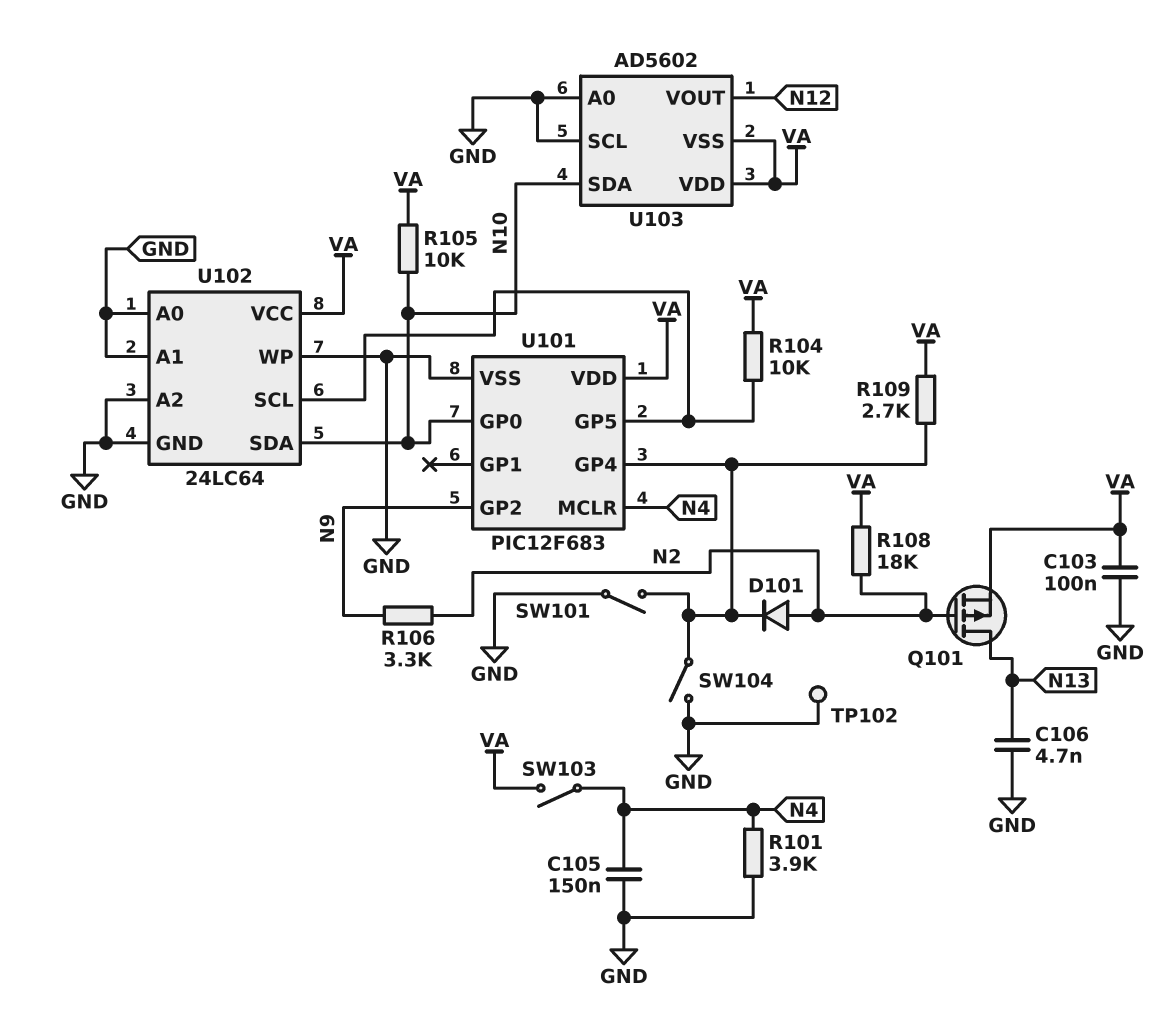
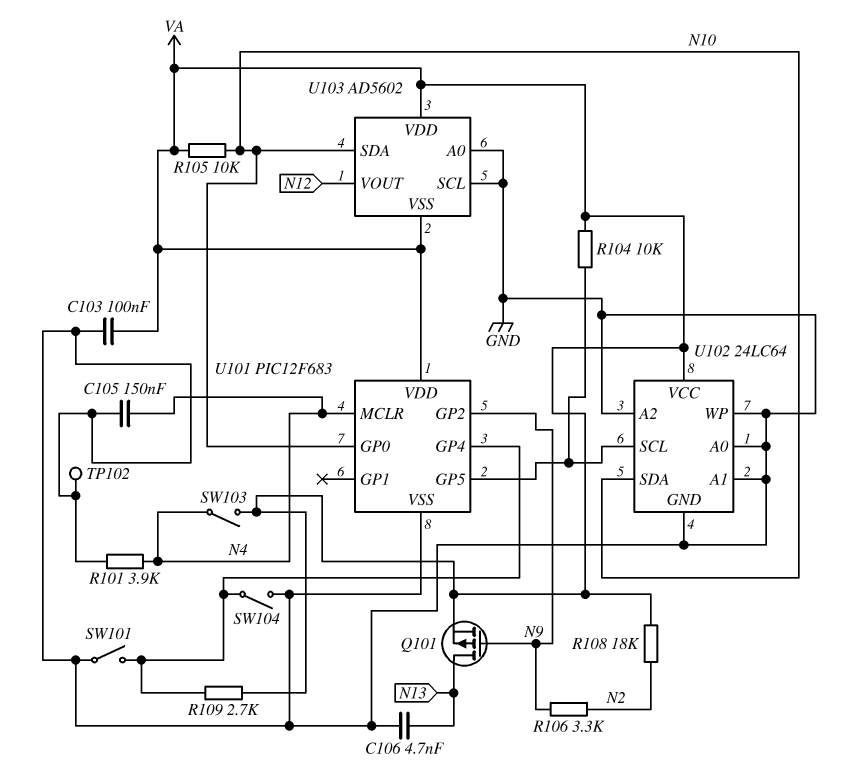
D101: diode (A N2, K U101/GP4) -> none
Q101: PMOS (G N2, D N13, S VA) -> PMOS (G N9, D N13, S VA)

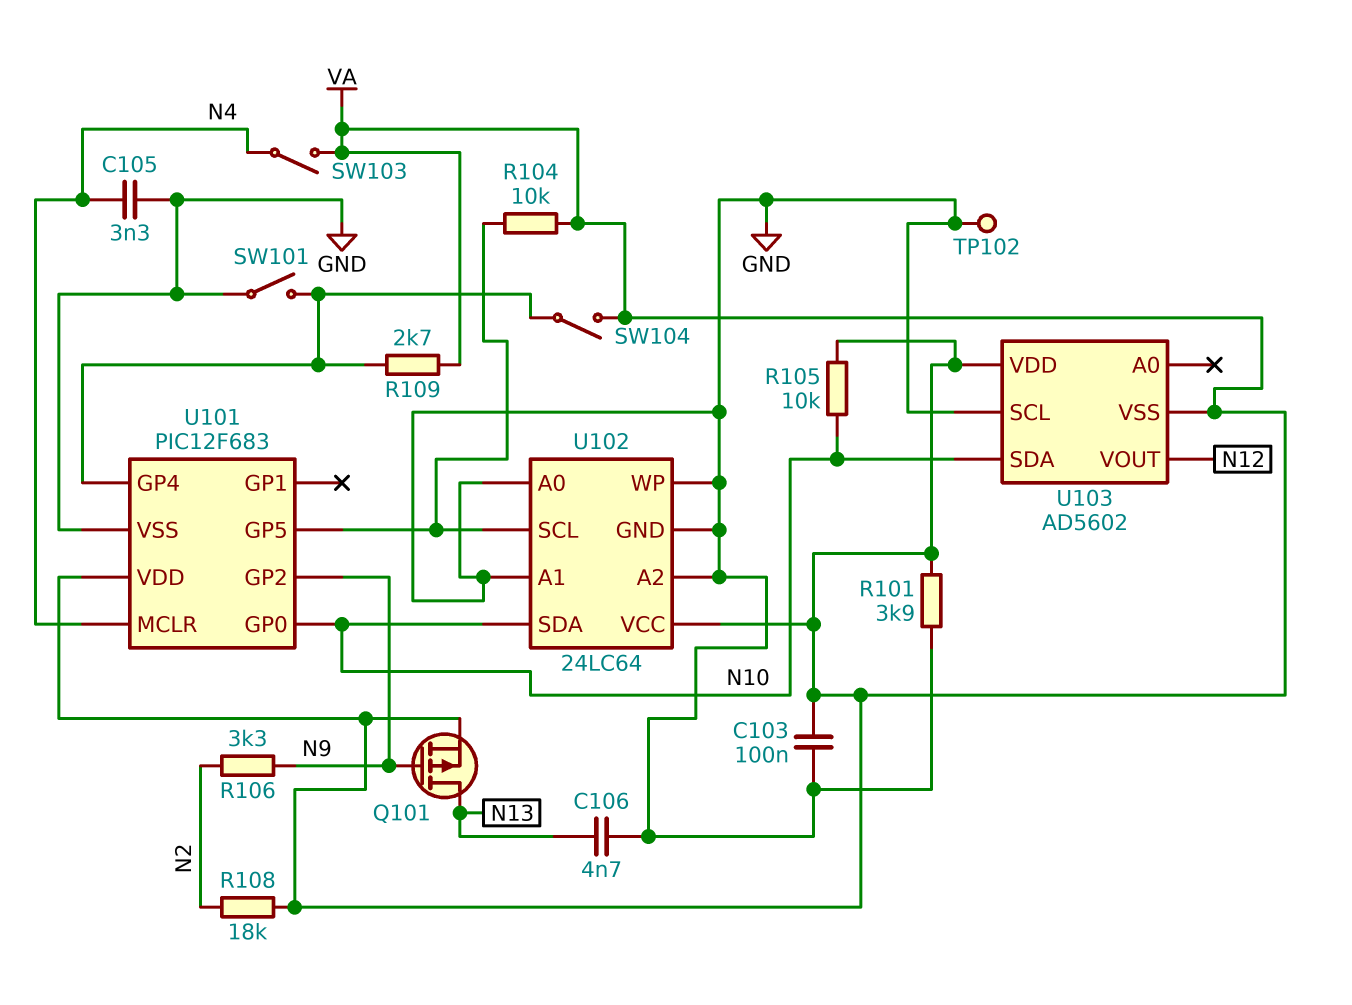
C105: 150nF (GND, N4) -> 3.3nF (GND, N4)
R101: 3.9k (GND, N4) -> 3.9k (GND, VA)
SW104: switch (GND, U101/GP4) -> switch (U101/GP4, VA)
U103 pin A0: GND -> none

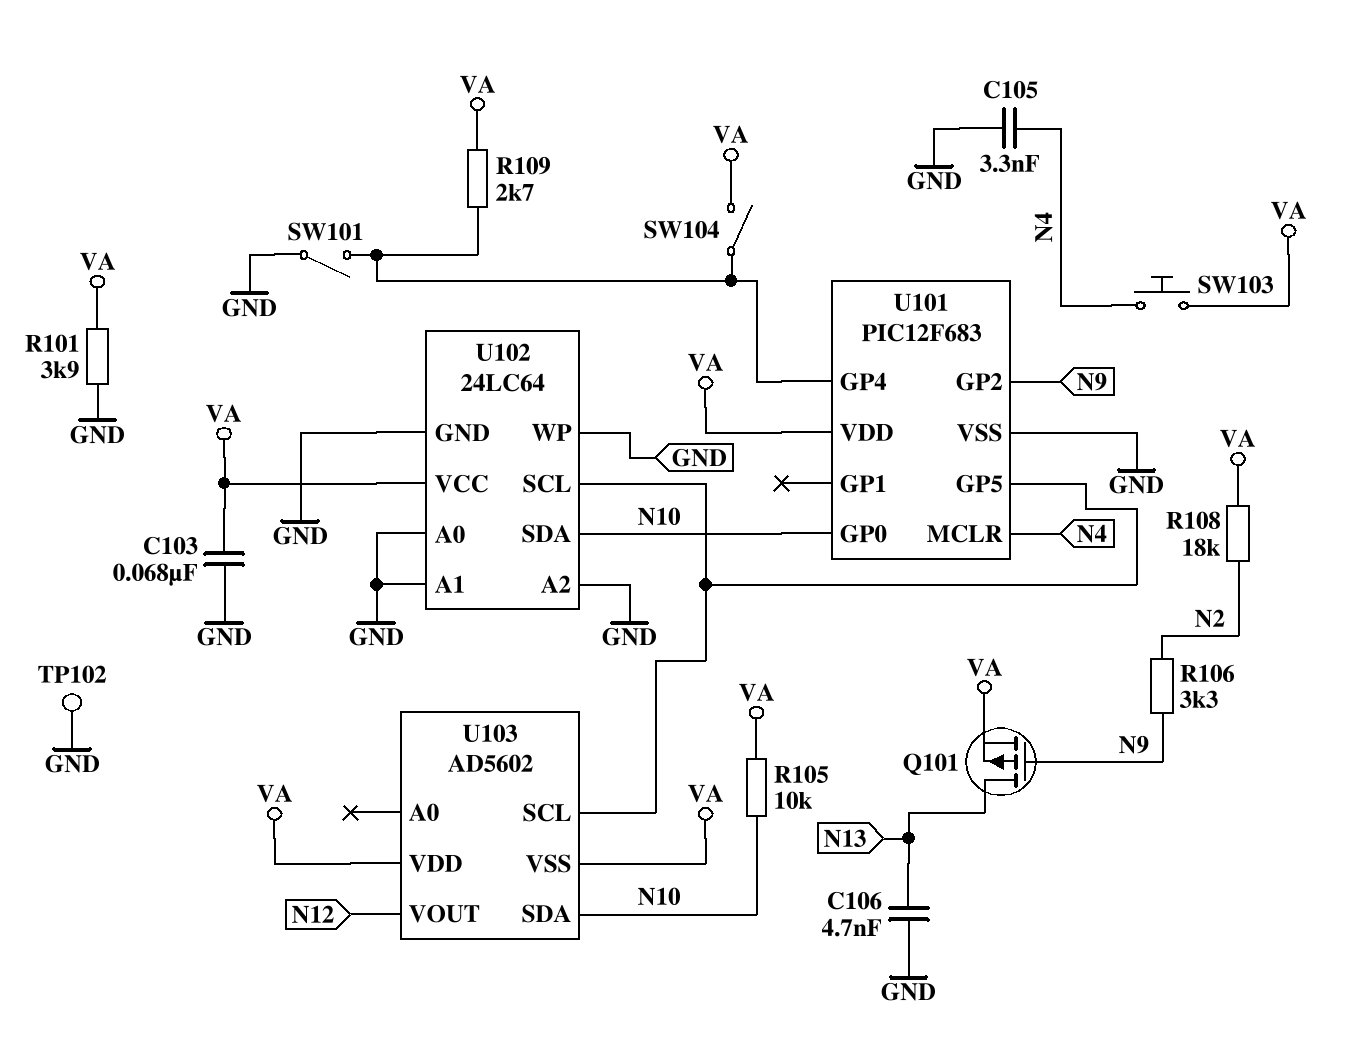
C103: 100nF (GND, VA) -> 68nF (GND, VA)
R104: 10k (U101/GP5, VA) -> none
SW103: switch (N4, VA) -> button (N4, VA)
U103 pin SCL: GND -> U101/GP5

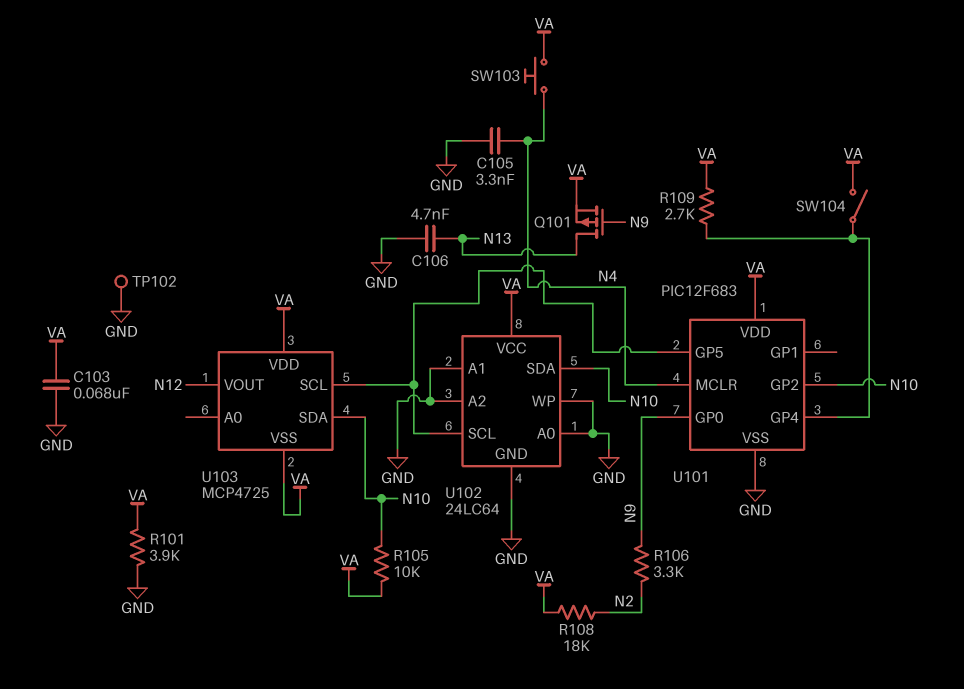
SW101: switch (GND, U101/GP4) -> none
U101 pin GP0: N10 -> N9
U101 pin GP2: N9 -> N10
U103: AD5602 -> MCP4725

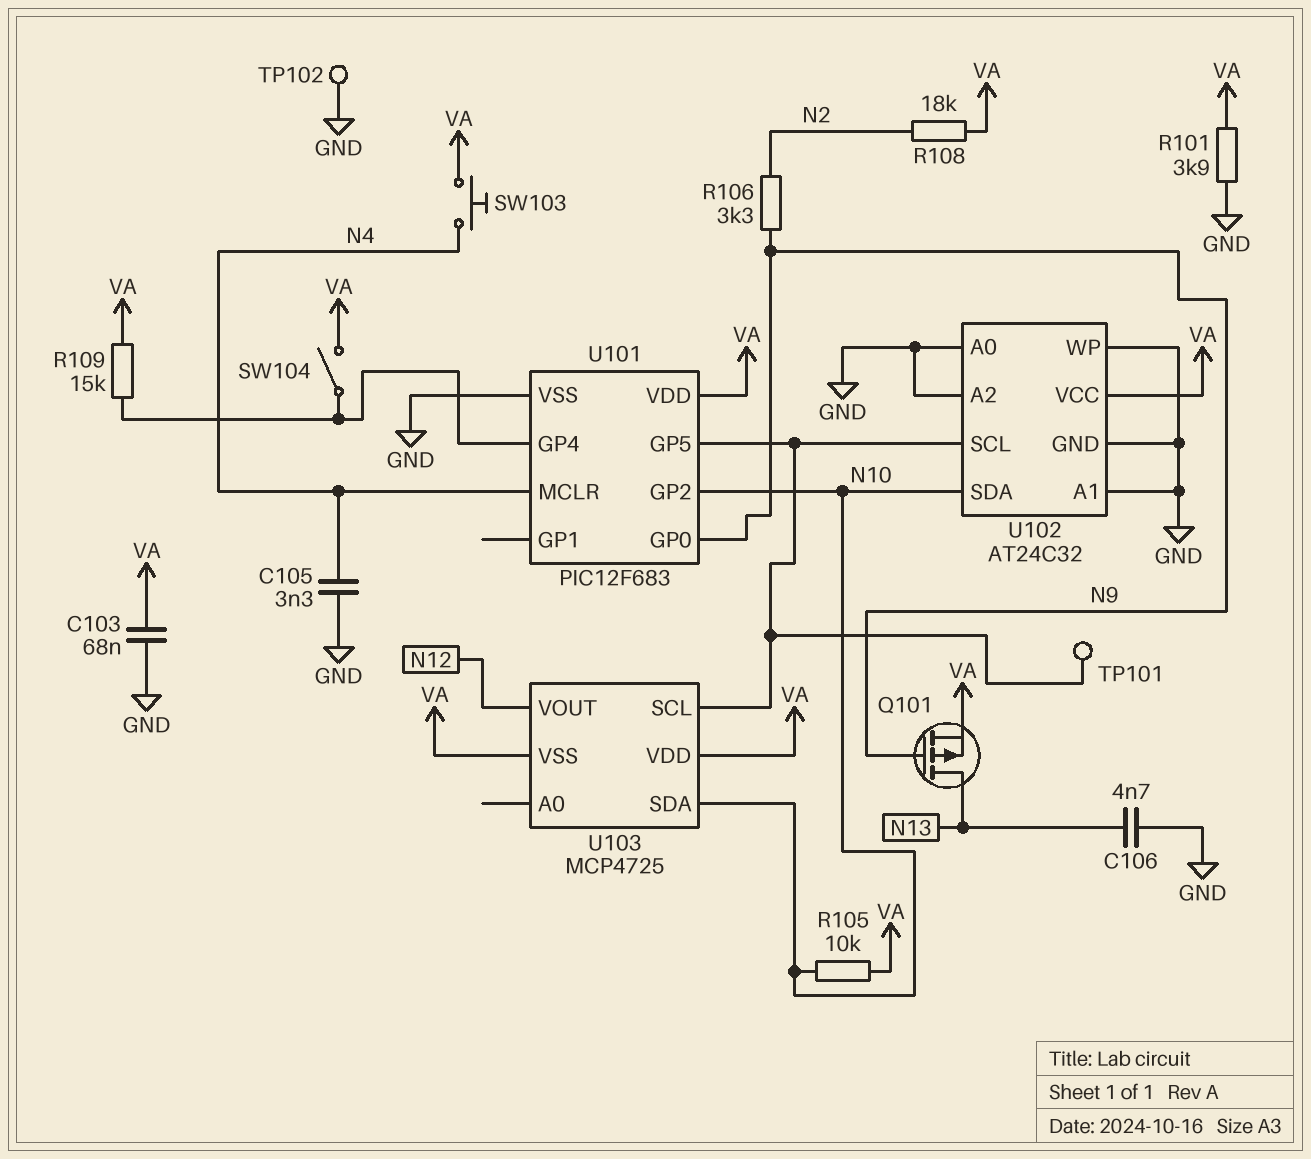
R109: 2.7k (U101/GP4, VA) -> 15k (U101/GP4, VA)
TP101: none -> test point (U101/GP5)
U102: 24LC64 -> AT24C32

